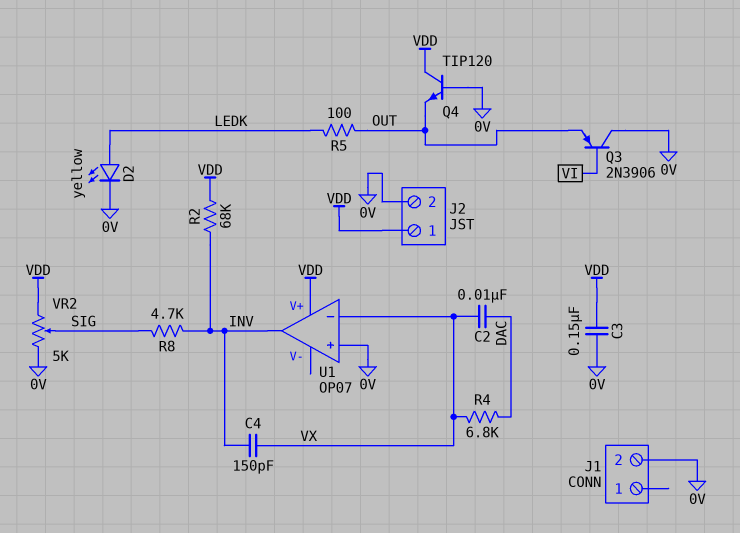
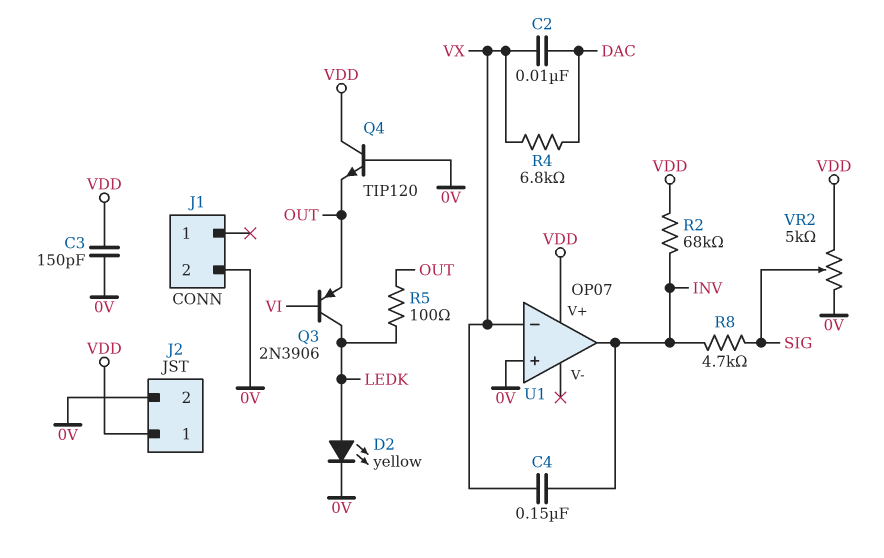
C3: 150nF (0V, VDD) -> 150pF (0V, VDD)
C4: 150pF (INV, VX) -> 150nF (INV, VX)
Q3: PNP 2N3906 (B VI, C 0V, E OUT) -> PNP 2N3906 (B VI, C LEDK, E OUT)

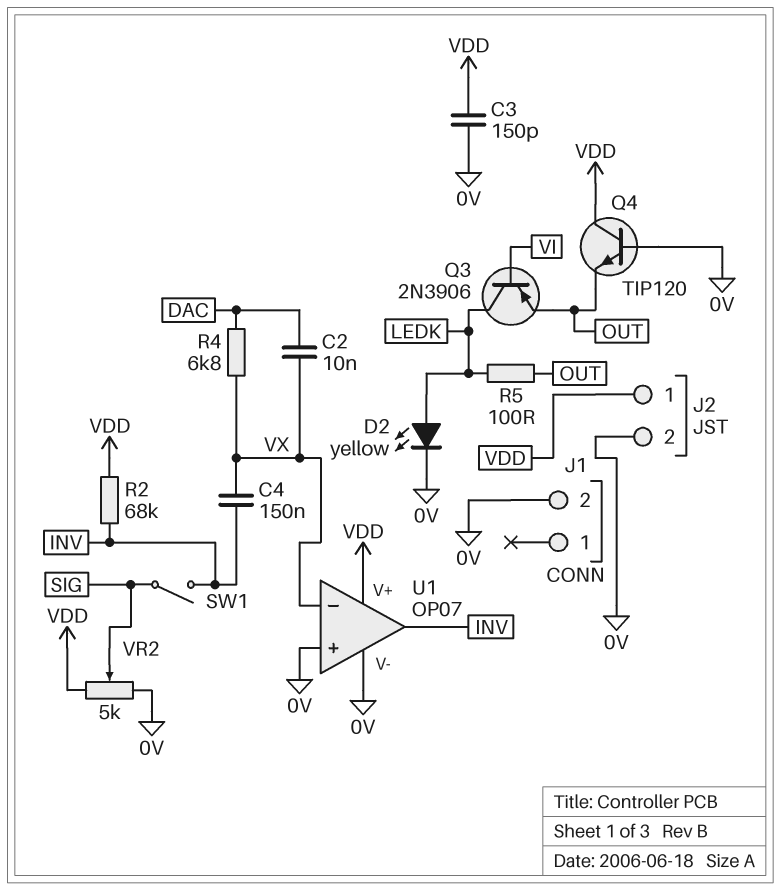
R8: 4.7k (INV, SIG) -> none
SW1: none -> switch (INV, SIG)
U1 pin V-: none -> 0V

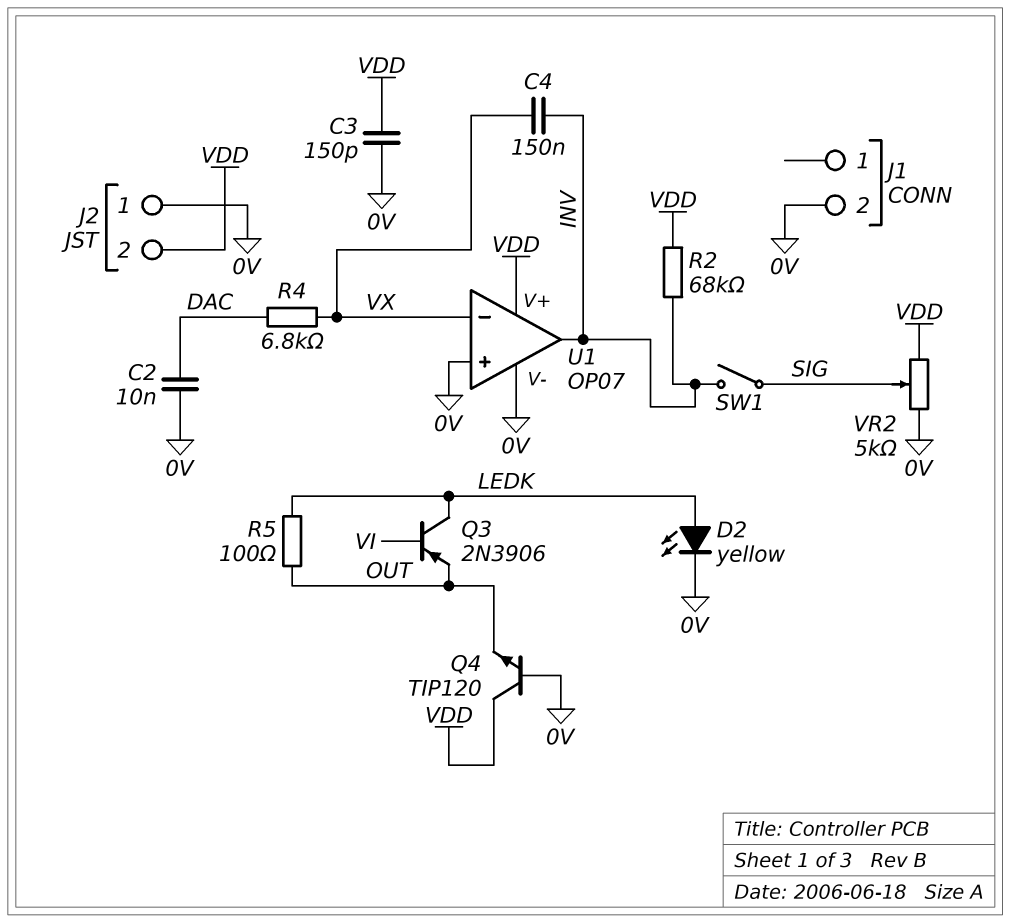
C2: 10nF (DAC, VX) -> 10nF (0V, DAC)
J2 pin 1: VDD -> 0V
J2 pin 2: 0V -> VDD

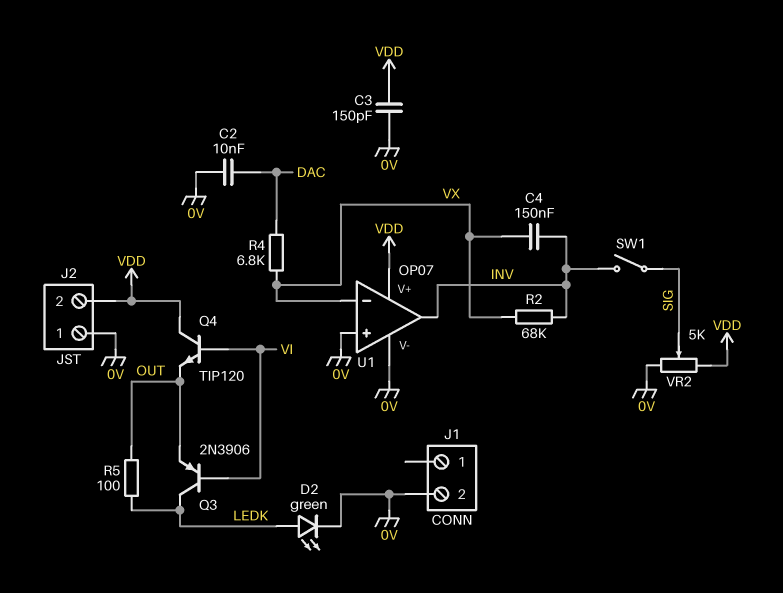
D2: LED yellow (A LEDK, K 0V) -> LED green (A LEDK, K 0V)
Q4: NPN TIP120 (B 0V, C VDD, E OUT) -> NPN TIP120 (B VI, C VDD, E OUT)
R2: 68k (INV, VDD) -> 68k (INV, VX)

